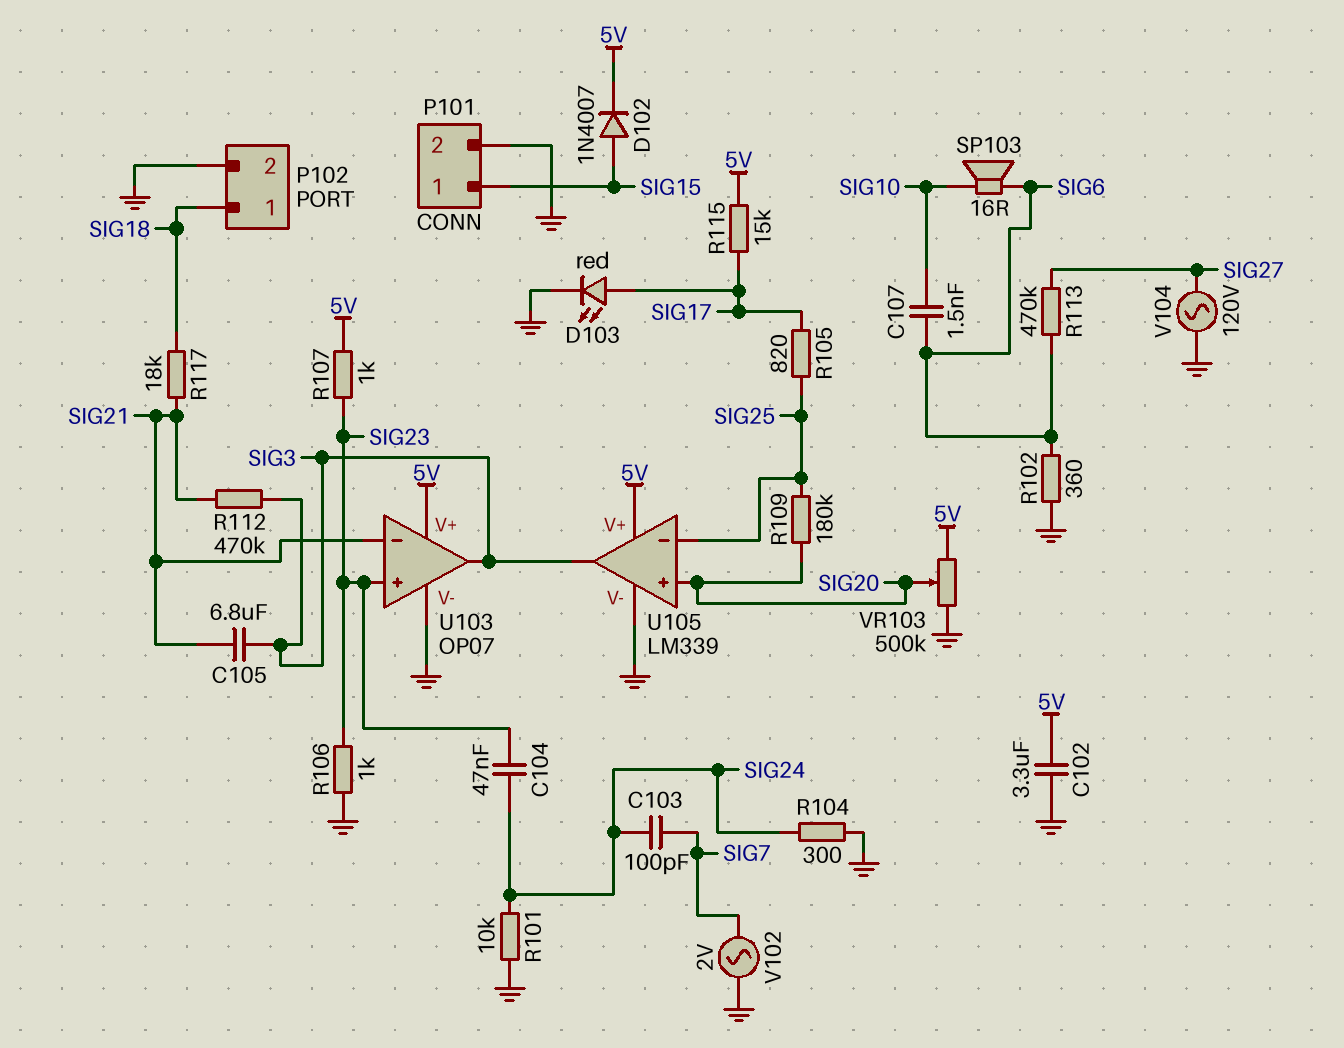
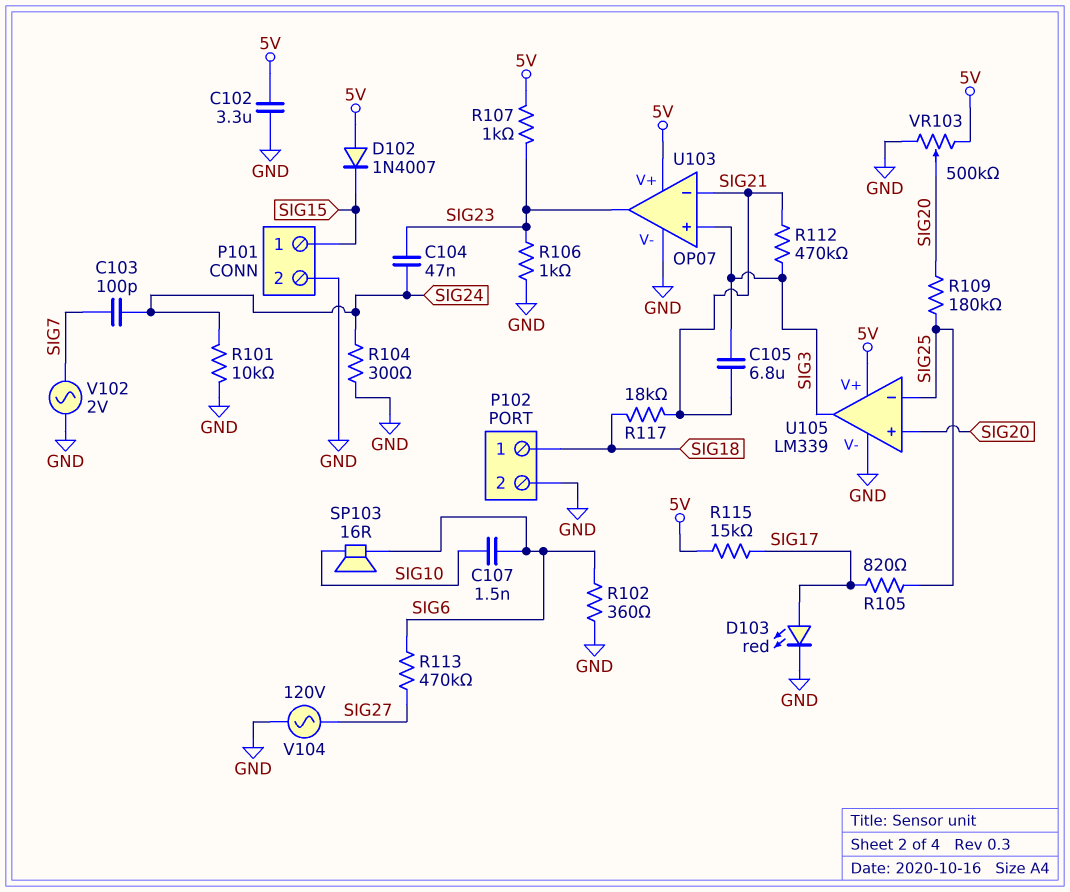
D102: diode 1N4007 (A SIG15, K 5V) -> diode 1N4007 (A 5V, K SIG15)
U103 pin in+: SIG23 -> SIG3
U103 pin out: SIG3 -> SIG23

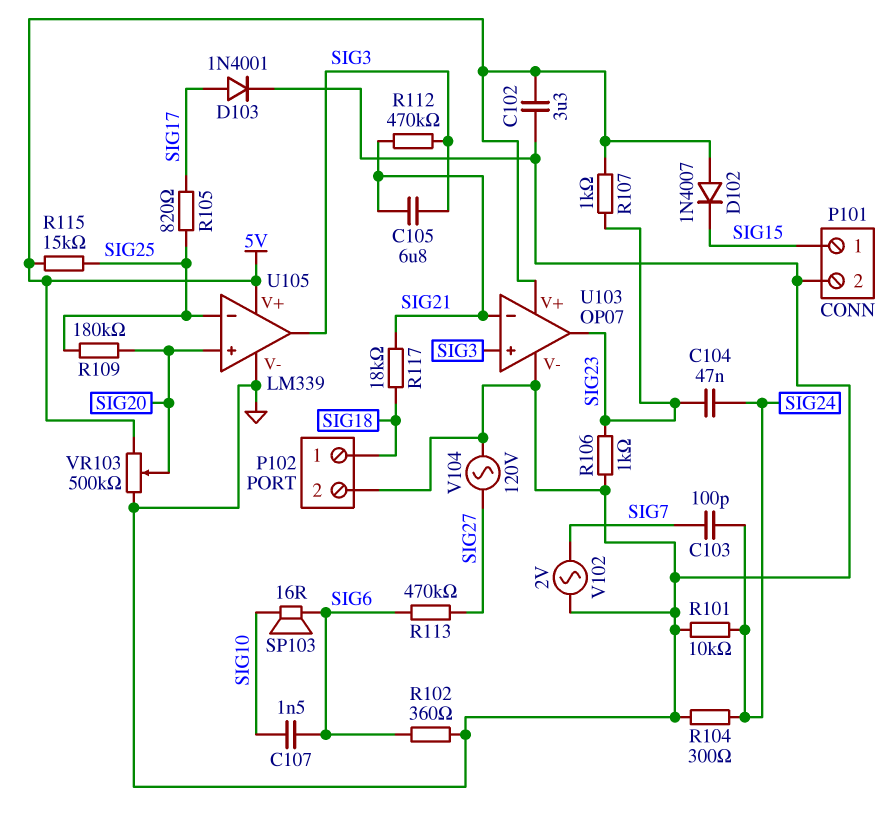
D103: LED red (A SIG17, K GND) -> diode 1N4001 (A SIG17, K GND)
R115: 15k (5V, SIG17) -> 15k (5V, SIG25)

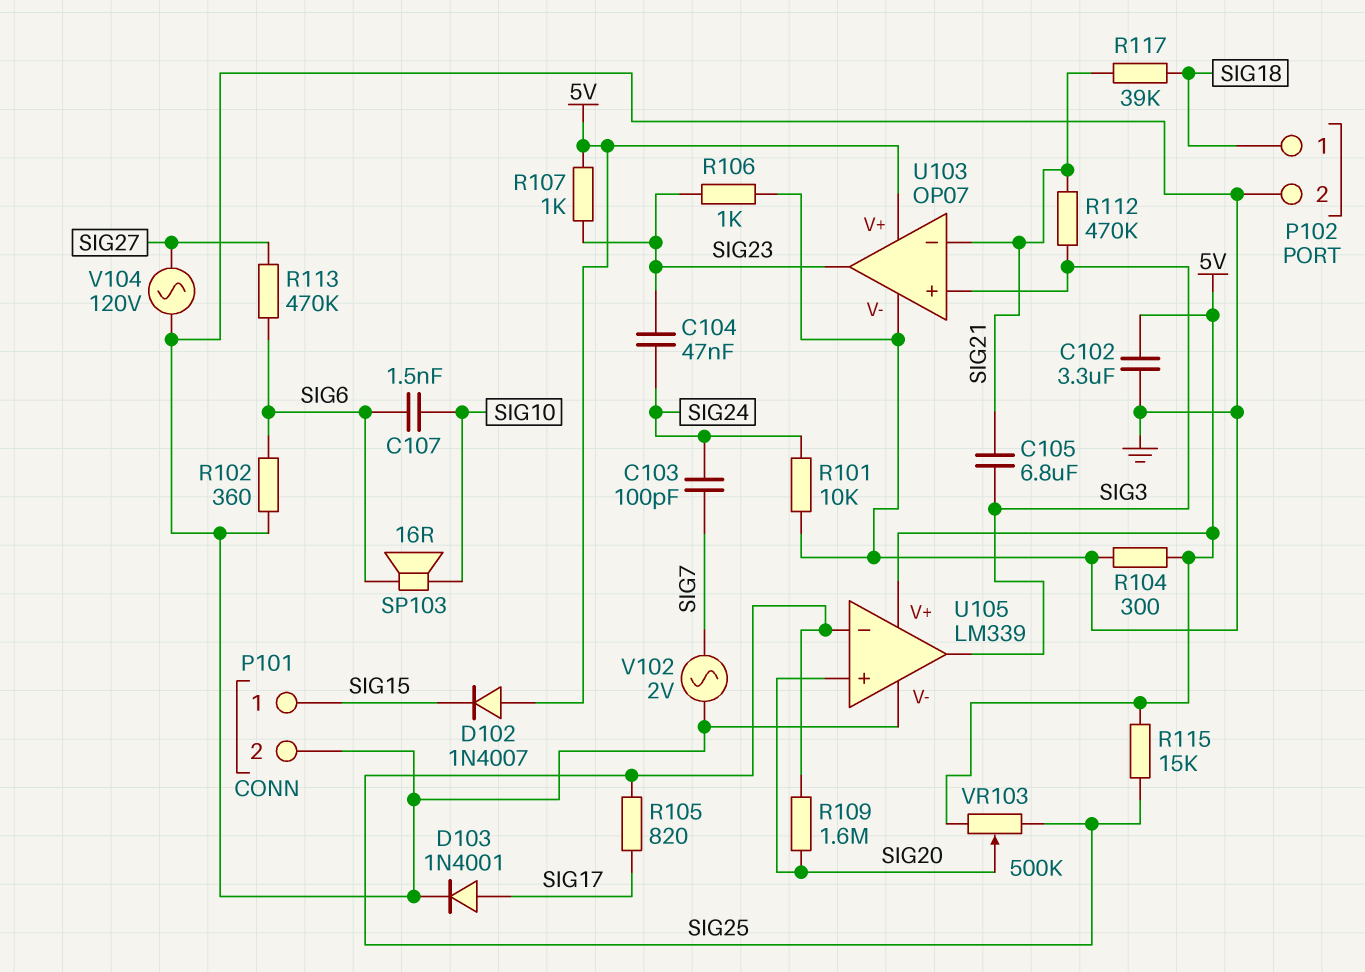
R104: 300 (GND, SIG24) -> 300 (5V, GND)
R109: 180k (SIG20, SIG25) -> 1.6M (SIG20, SIG25)
R117: 18k (SIG18, SIG21) -> 39k (SIG18, SIG21)
VR103: 500k (5V, GND, wiper SIG20) -> 500k (5V, SIG25, wiper SIG20)

